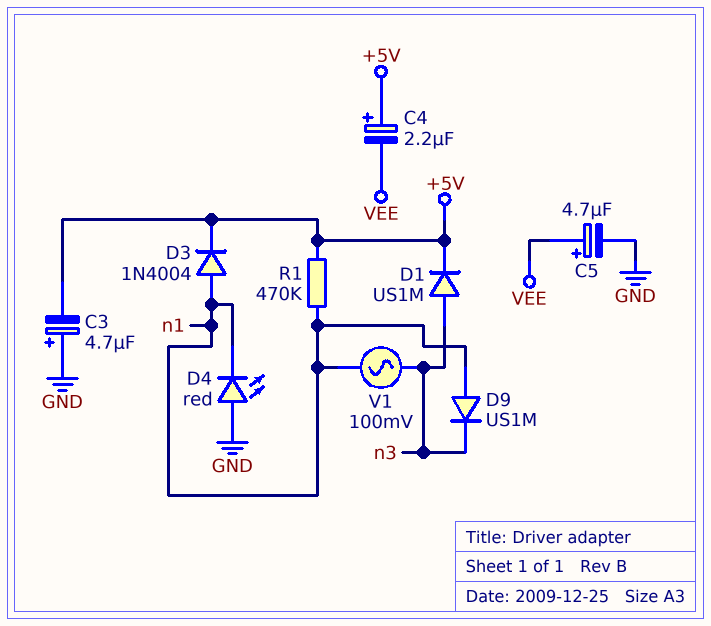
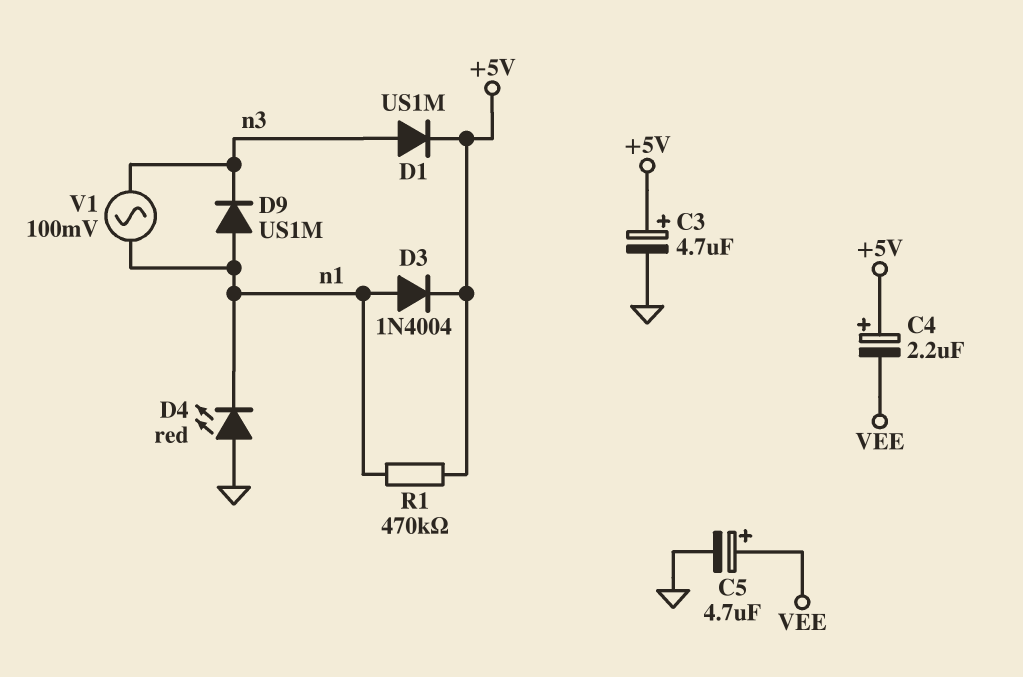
C3: 4.7uF (plus GND, minus +5V) -> 4.7uF (plus +5V, minus GND)

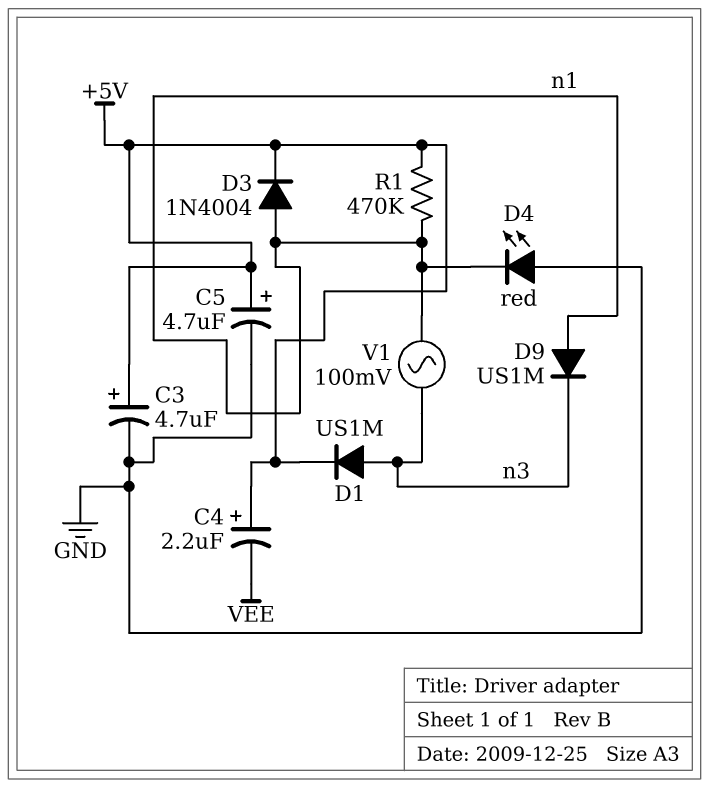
C5: 4.7uF (plus VEE, minus GND) -> 4.7uF (plus +5V, minus GND)

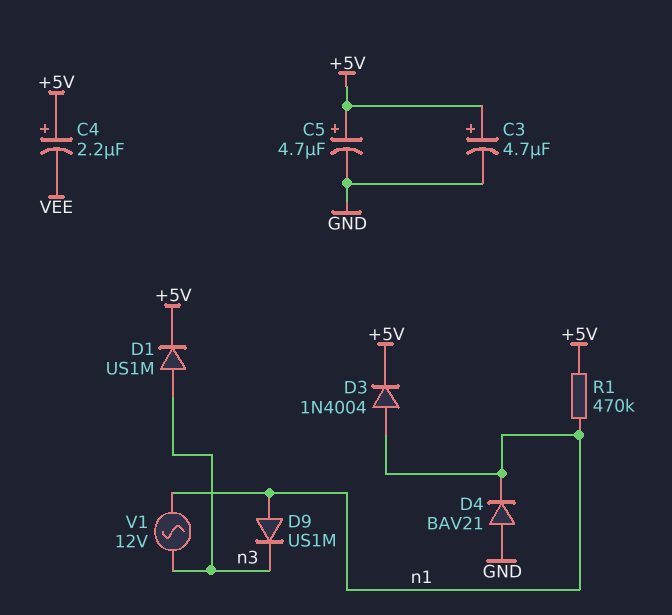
D4: LED red (A GND, K n1) -> diode BAV21 (A GND, K n1)
V1: AC 100mV (n1, n3) -> AC 12V (n1, n3)

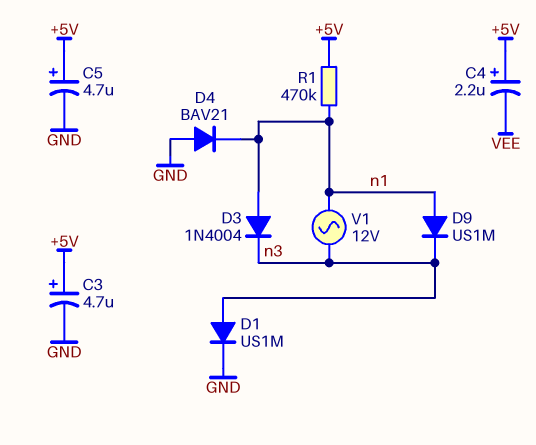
D1: diode US1M (A n3, K +5V) -> diode US1M (A n3, K GND)
D3: diode 1N4004 (A n1, K +5V) -> diode 1N4004 (A n1, K n3)

